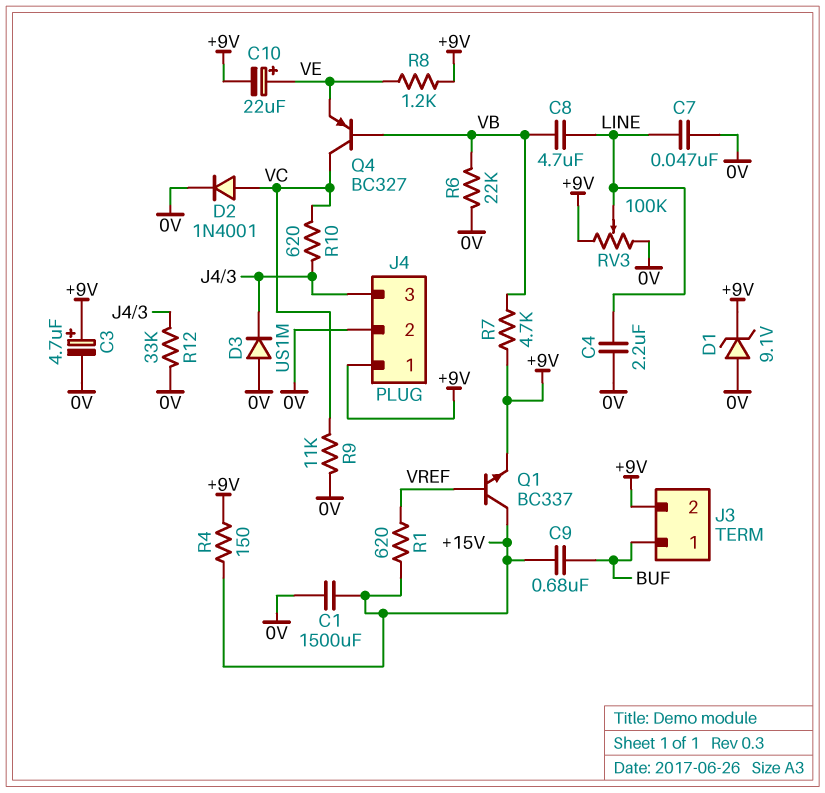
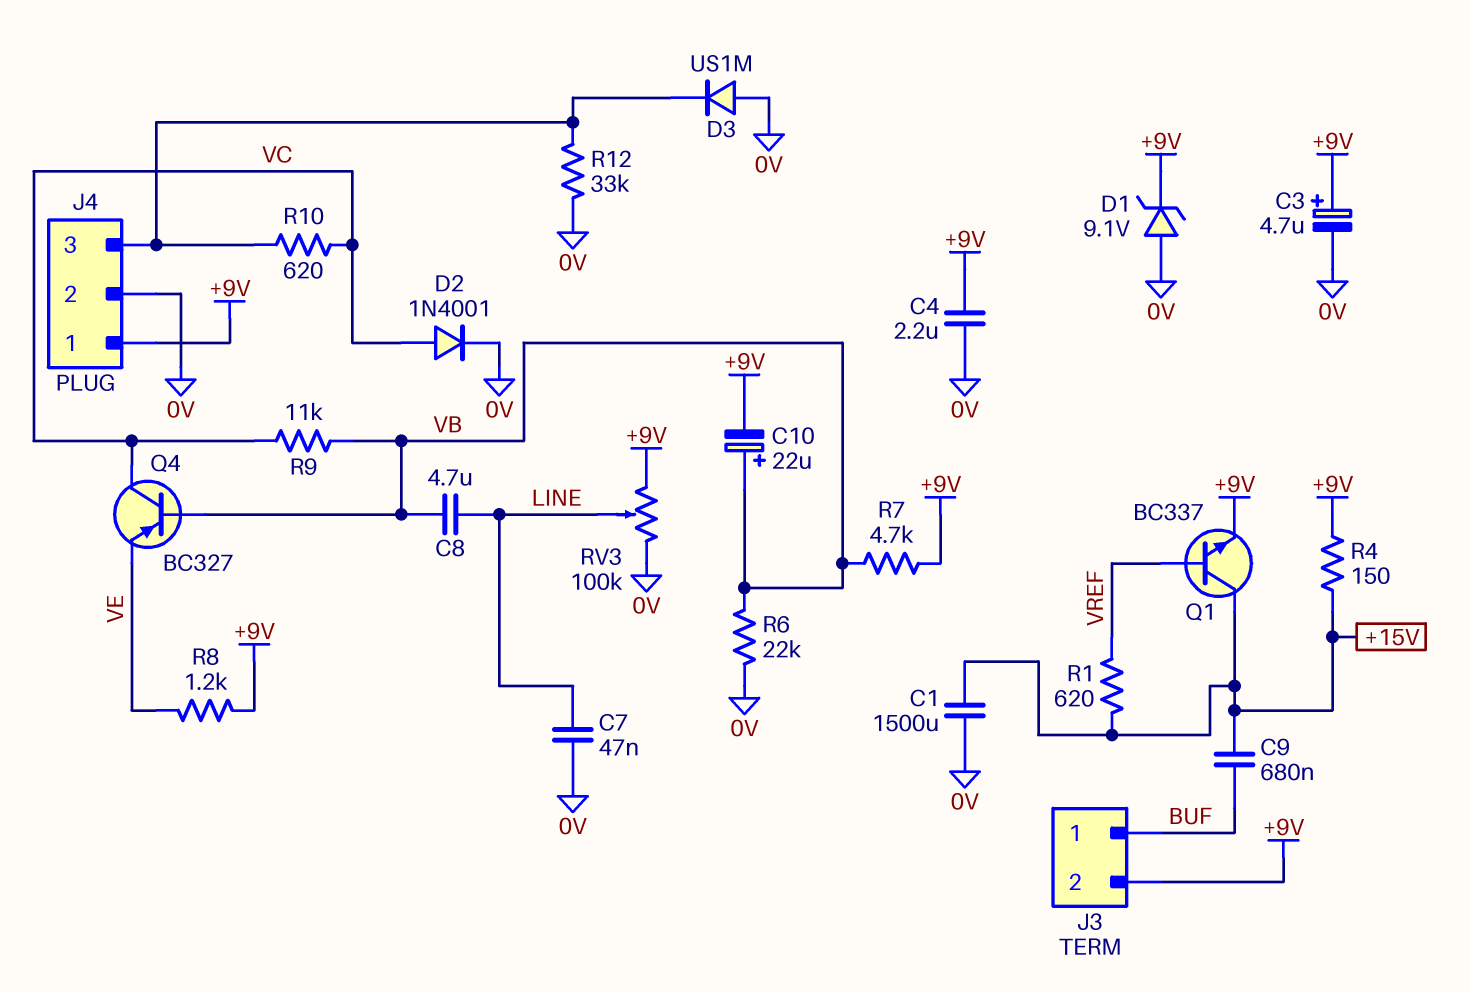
C4: 2.2uF (0V, LINE) -> 2.2uF (+9V, 0V)
C10: 22uF (plus VE, minus +9V) -> 22uF (plus VB, minus +9V)
R9: 11k (0V, VC) -> 11k (VB, VC)

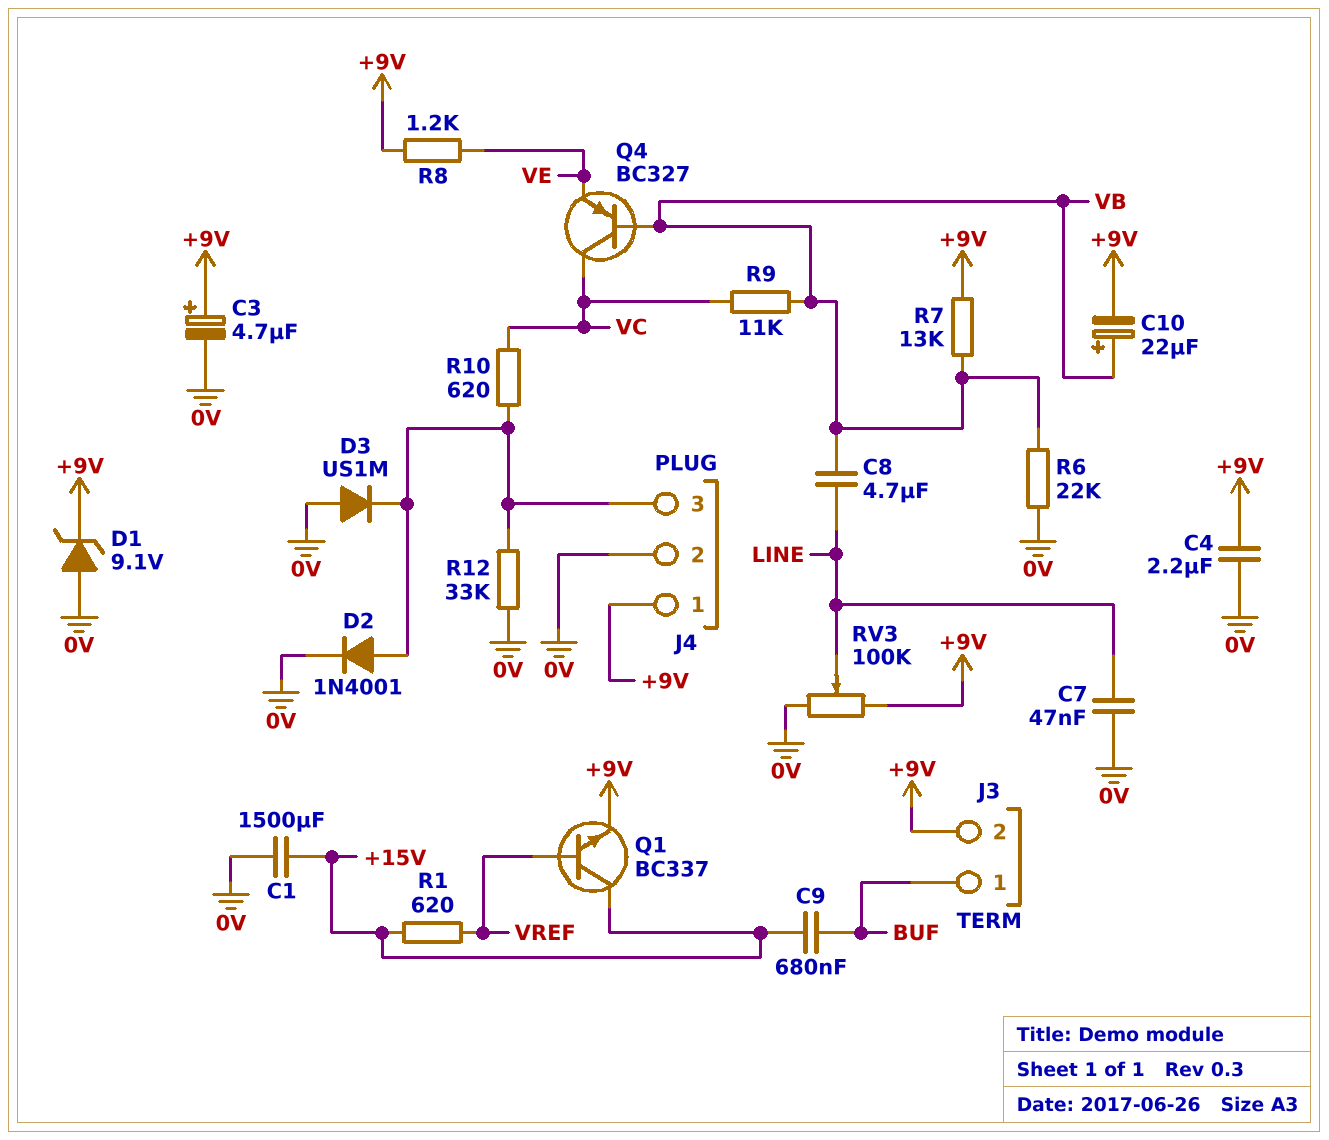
D2: diode 1N4001 (A VC, K 0V) -> diode 1N4001 (A J4/3, K 0V)
R4: 150 (+9V, +15V) -> none
R7: 4.7k (+9V, VB) -> 13k (+9V, VB)

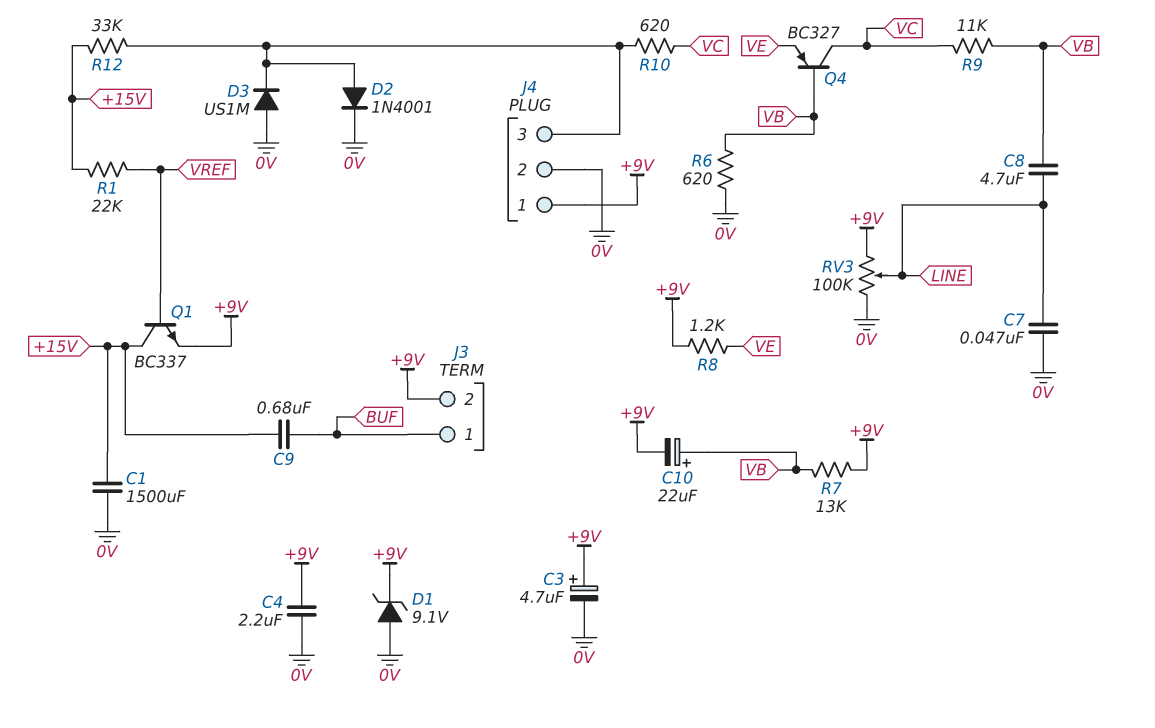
R1: 620 (+15V, VREF) -> 22k (+15V, VREF)
R6: 22k (0V, VB) -> 620 (0V, VB)
R12: 33k (0V, J4/3) -> 33k (+15V, J4/3)

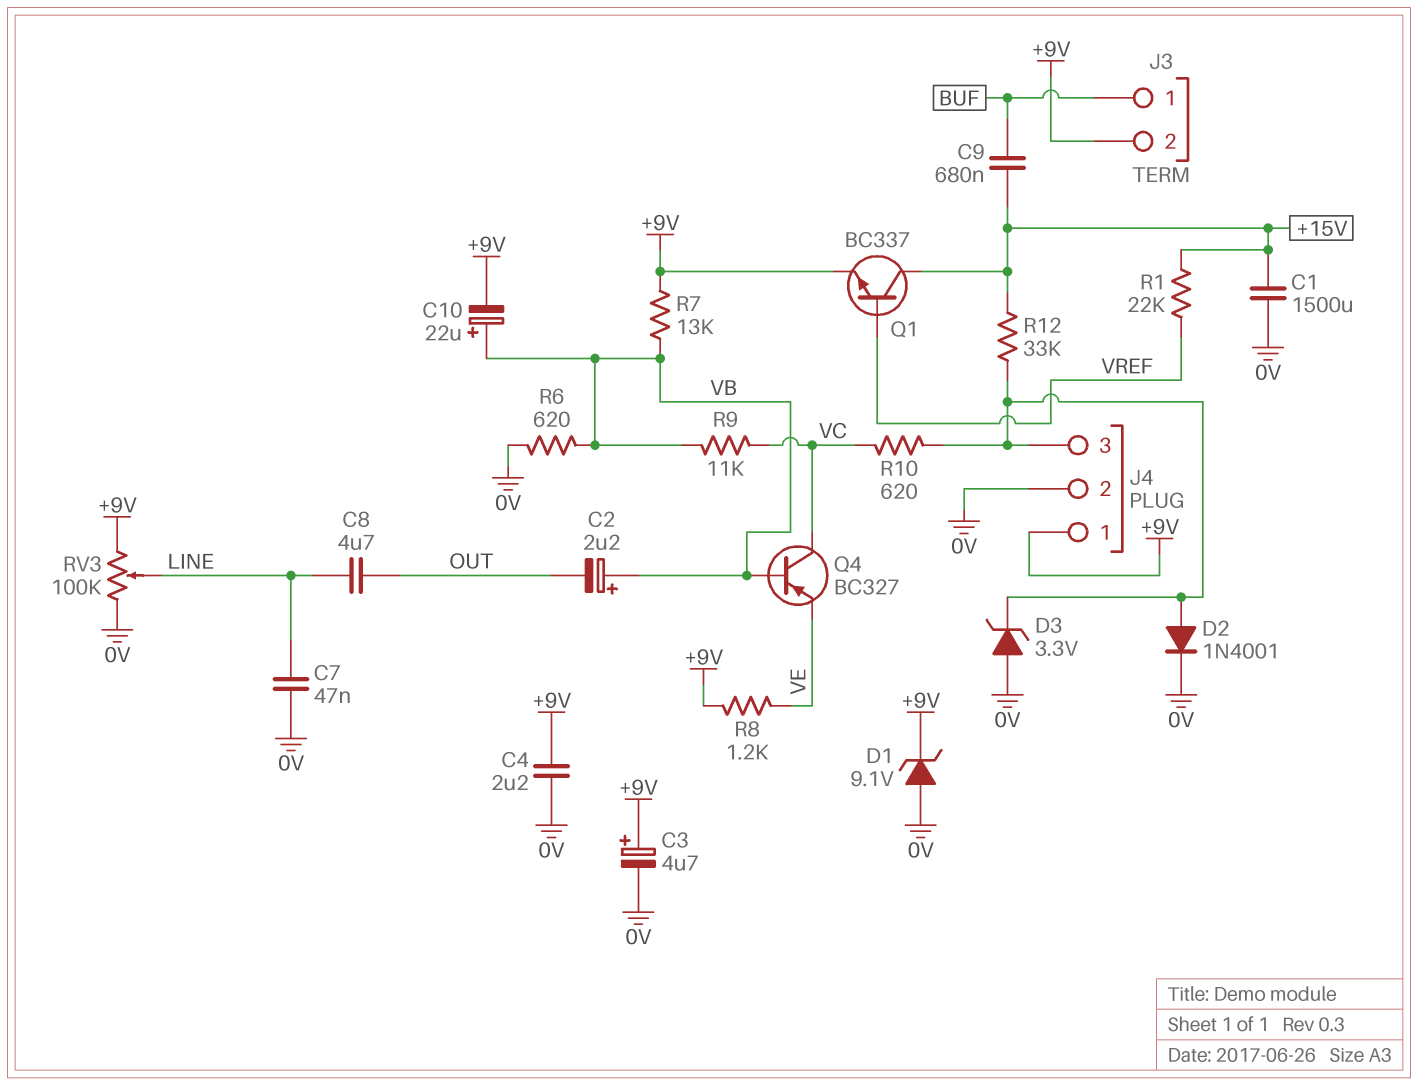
C2: none -> 2.2uF (plus VB, minus OUT)
C8: 4.7uF (LINE, VB) -> 4.7uF (LINE, OUT)
D3: diode US1M (A 0V, K J4/3) -> zener 3.3V (A 0V, K J4/3)

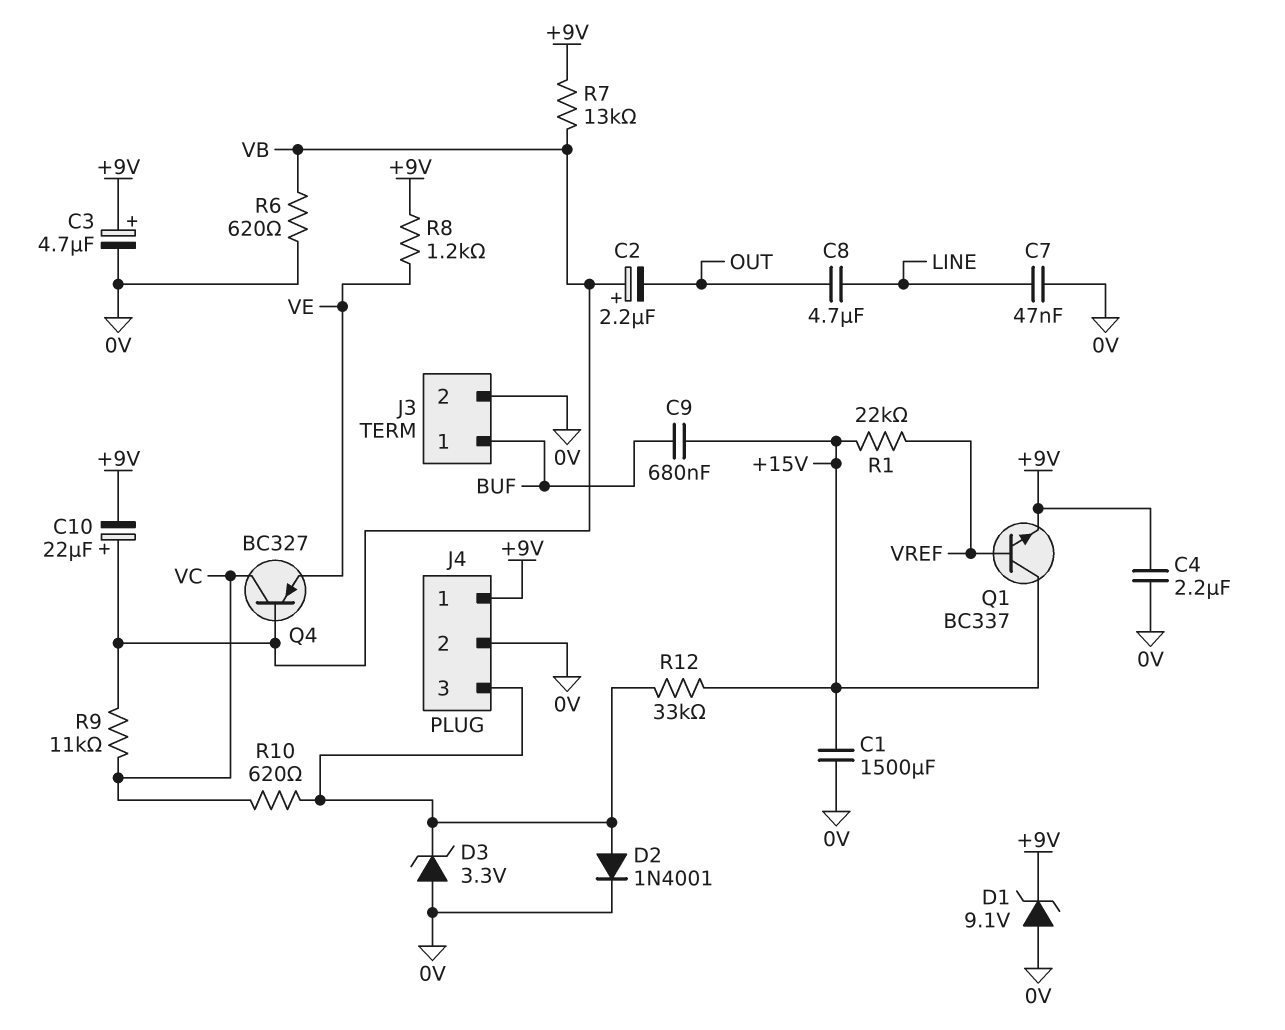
J3 pin 2: +9V -> 0V
RV3: 100k (+9V, 0V, wiper LINE) -> none

